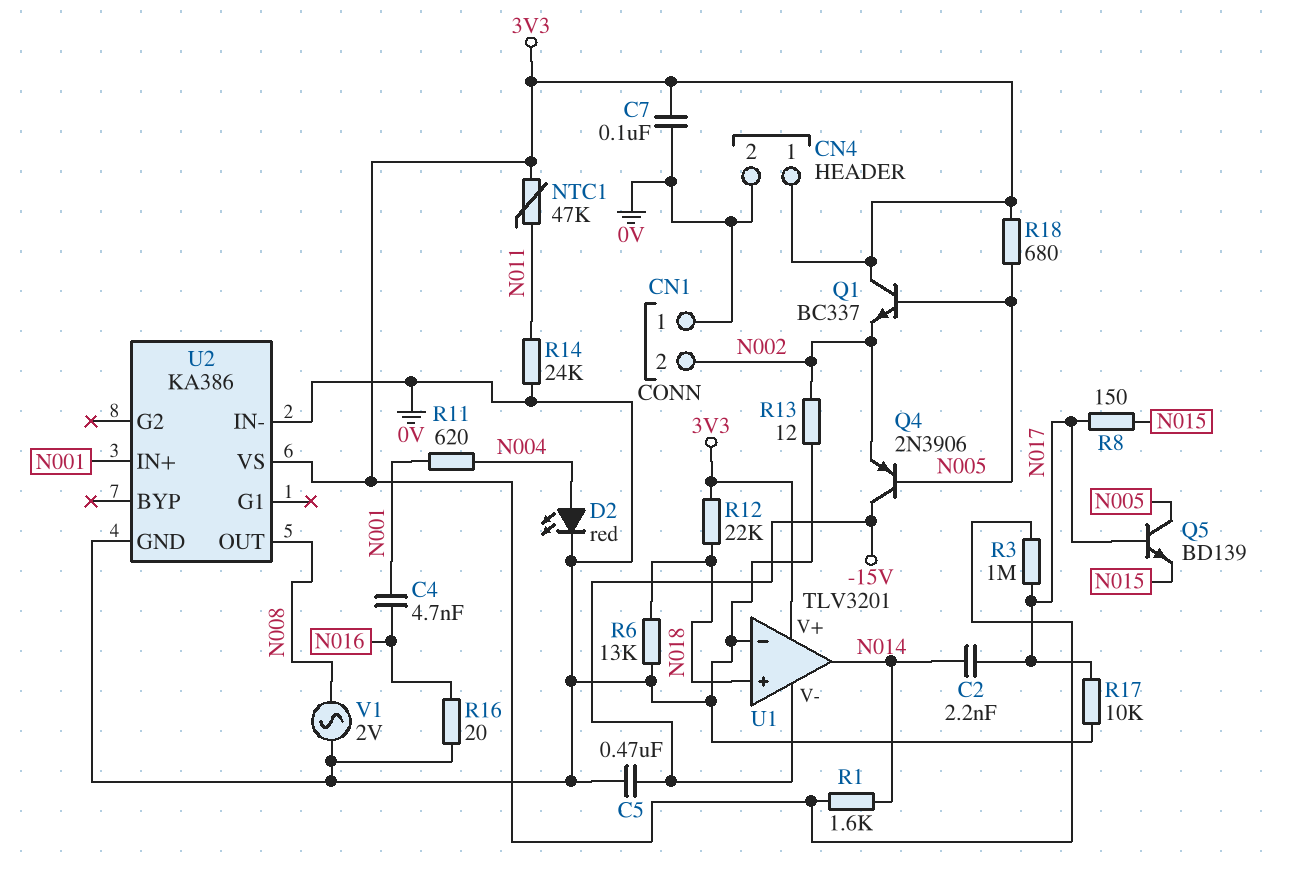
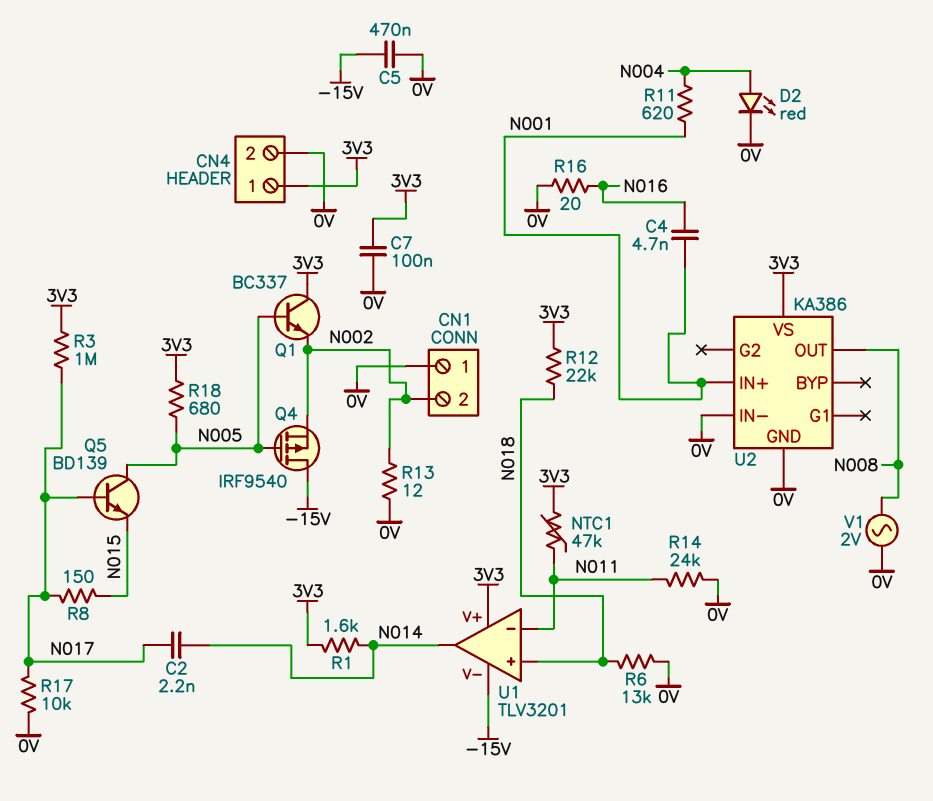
Q4: PNP 2N3906 (B N005, C -15V, E N002) -> PMOS IRF9540 (G N005, D -15V, S N002)
U1 pin in-: 0V -> N011

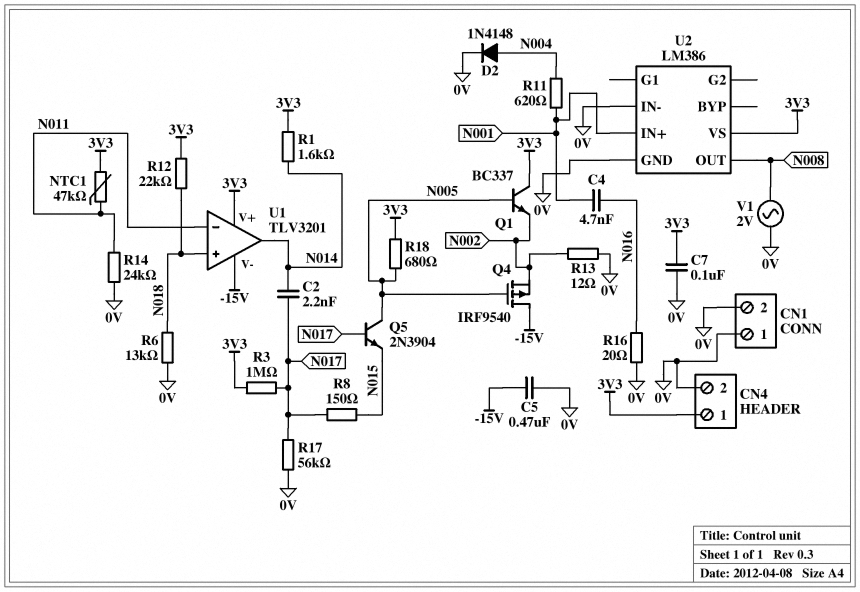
CN1 pin 2: N002 -> 0V
D2: LED red (A N004, K 0V) -> diode 1N4148 (A N004, K 0V)
Q5: NPN BD139 (B N017, C N005, E N015) -> NPN 2N3904 (B N017, C N005, E N015)
R17: 10k (0V, N017) -> 56k (0V, N017)
U2: KA386 -> LM386

